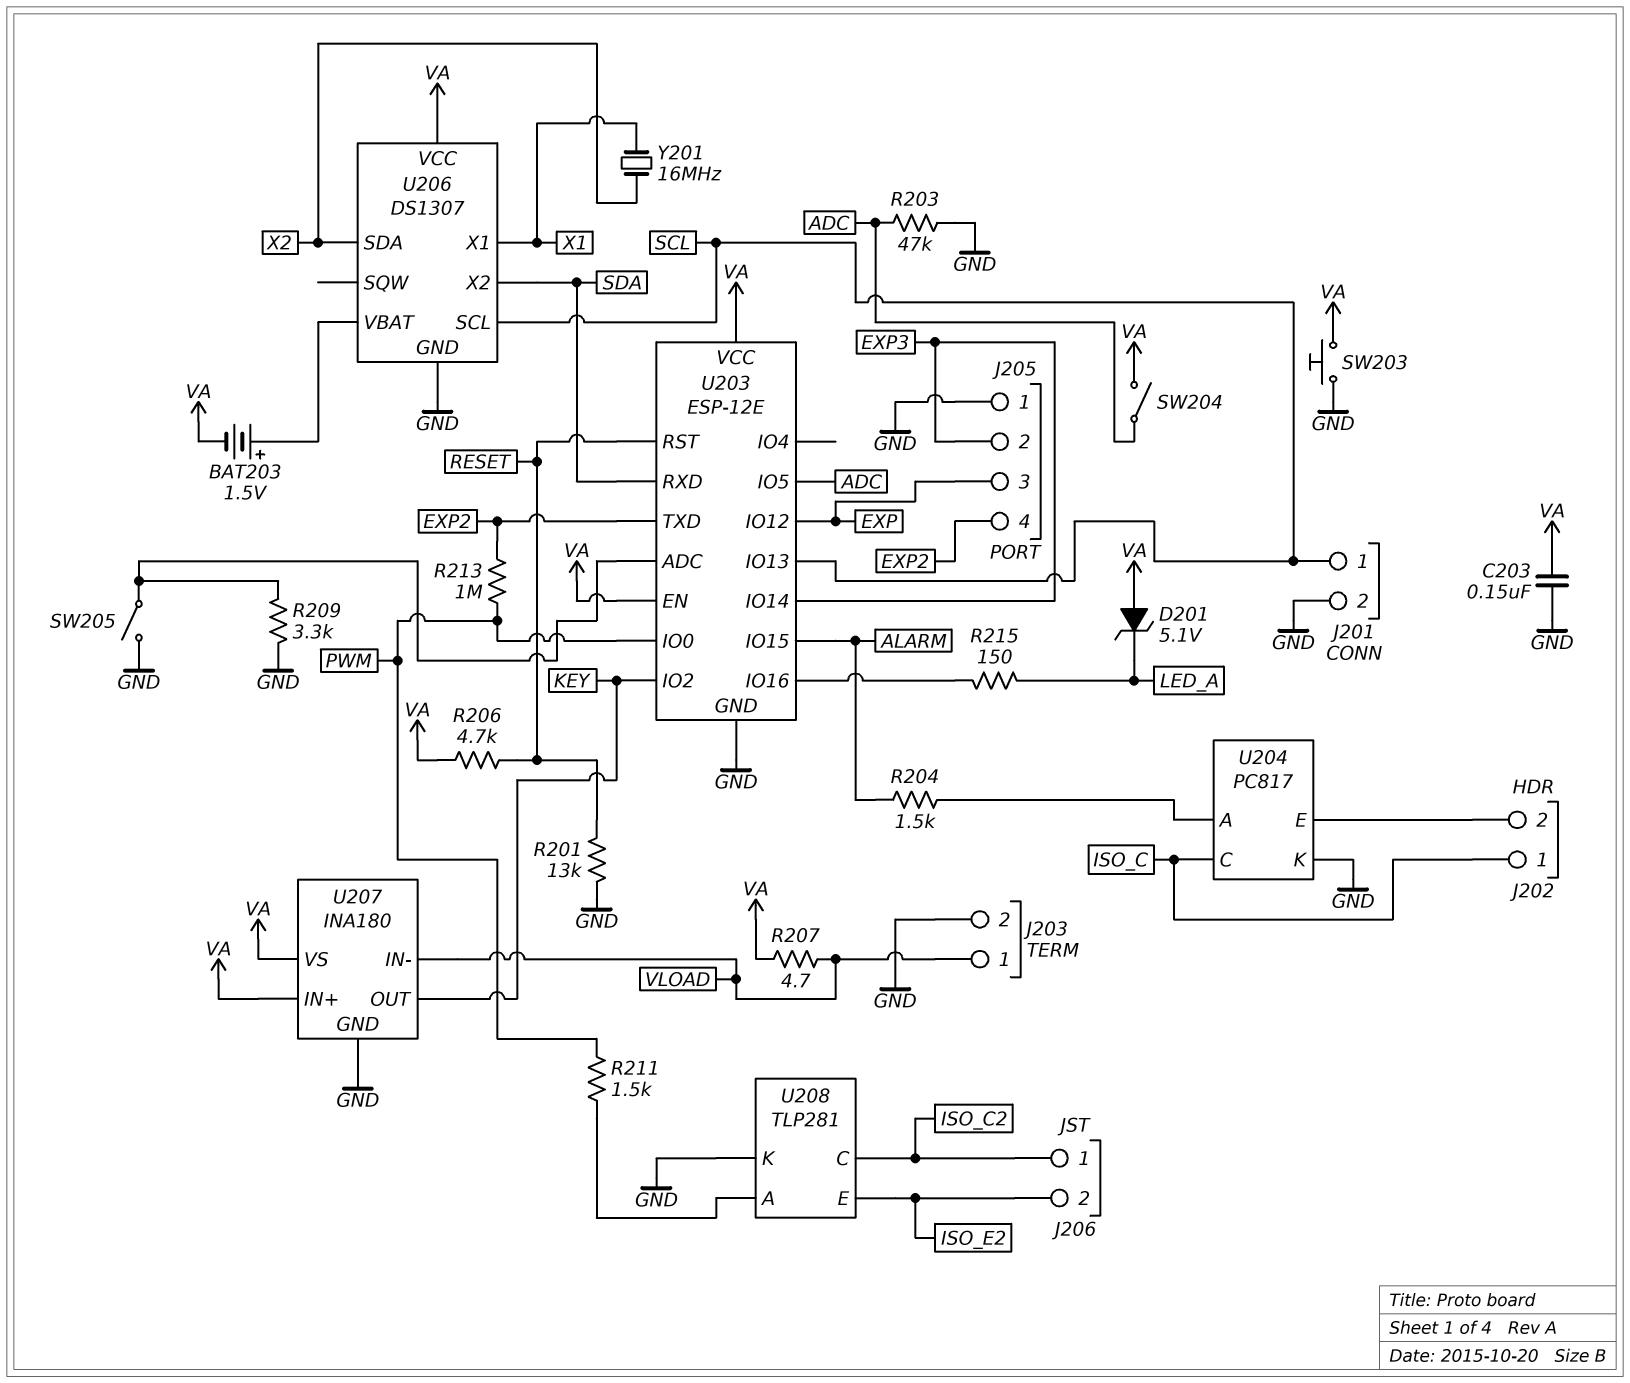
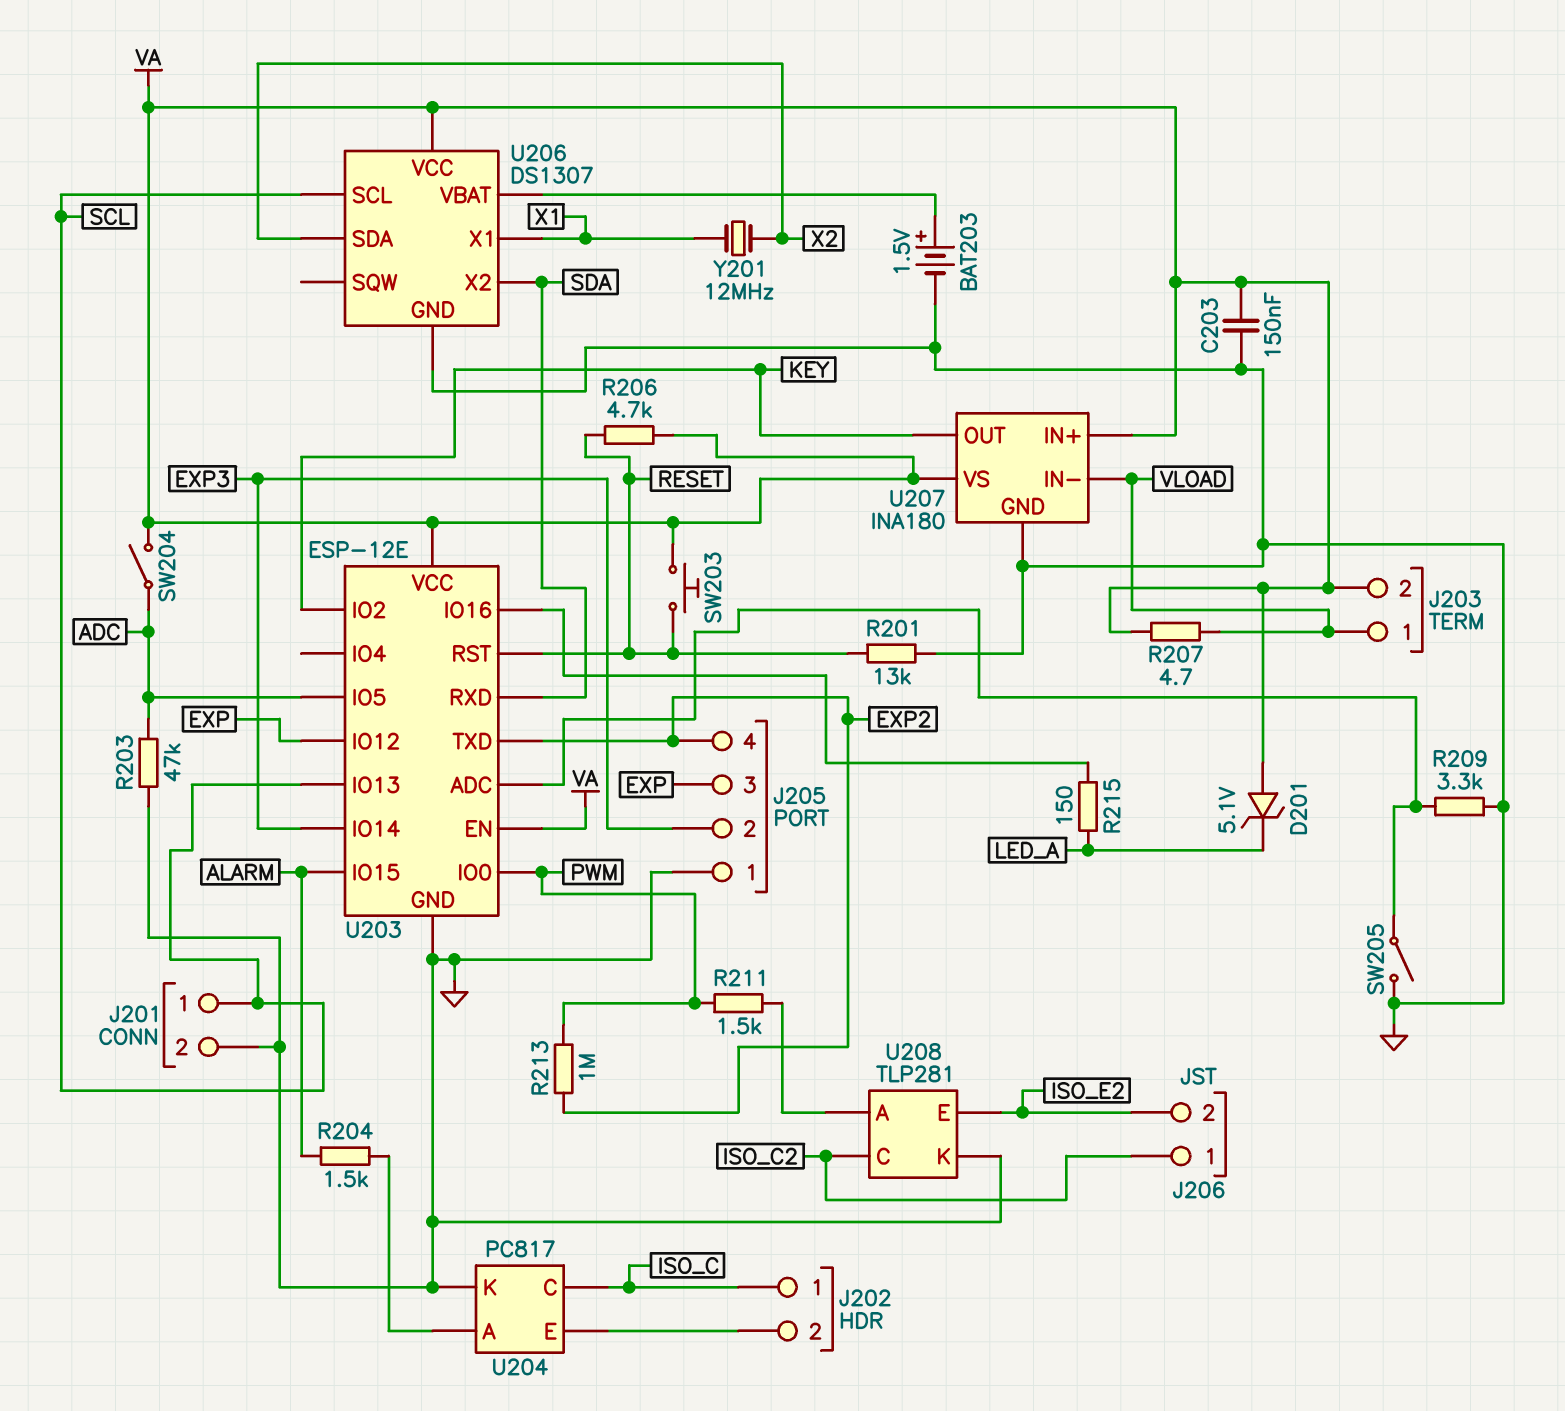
BAT203: 1.5V (plus U206/VBAT, minus VA) -> 1.5V (plus U206/VBAT, minus GND)
J203 pin 2: GND -> VA
SW203: button (GND, VA) -> button (RESET, VA)
Y201: 16MHz (X1, X2) -> 12MHz (X1, X2)

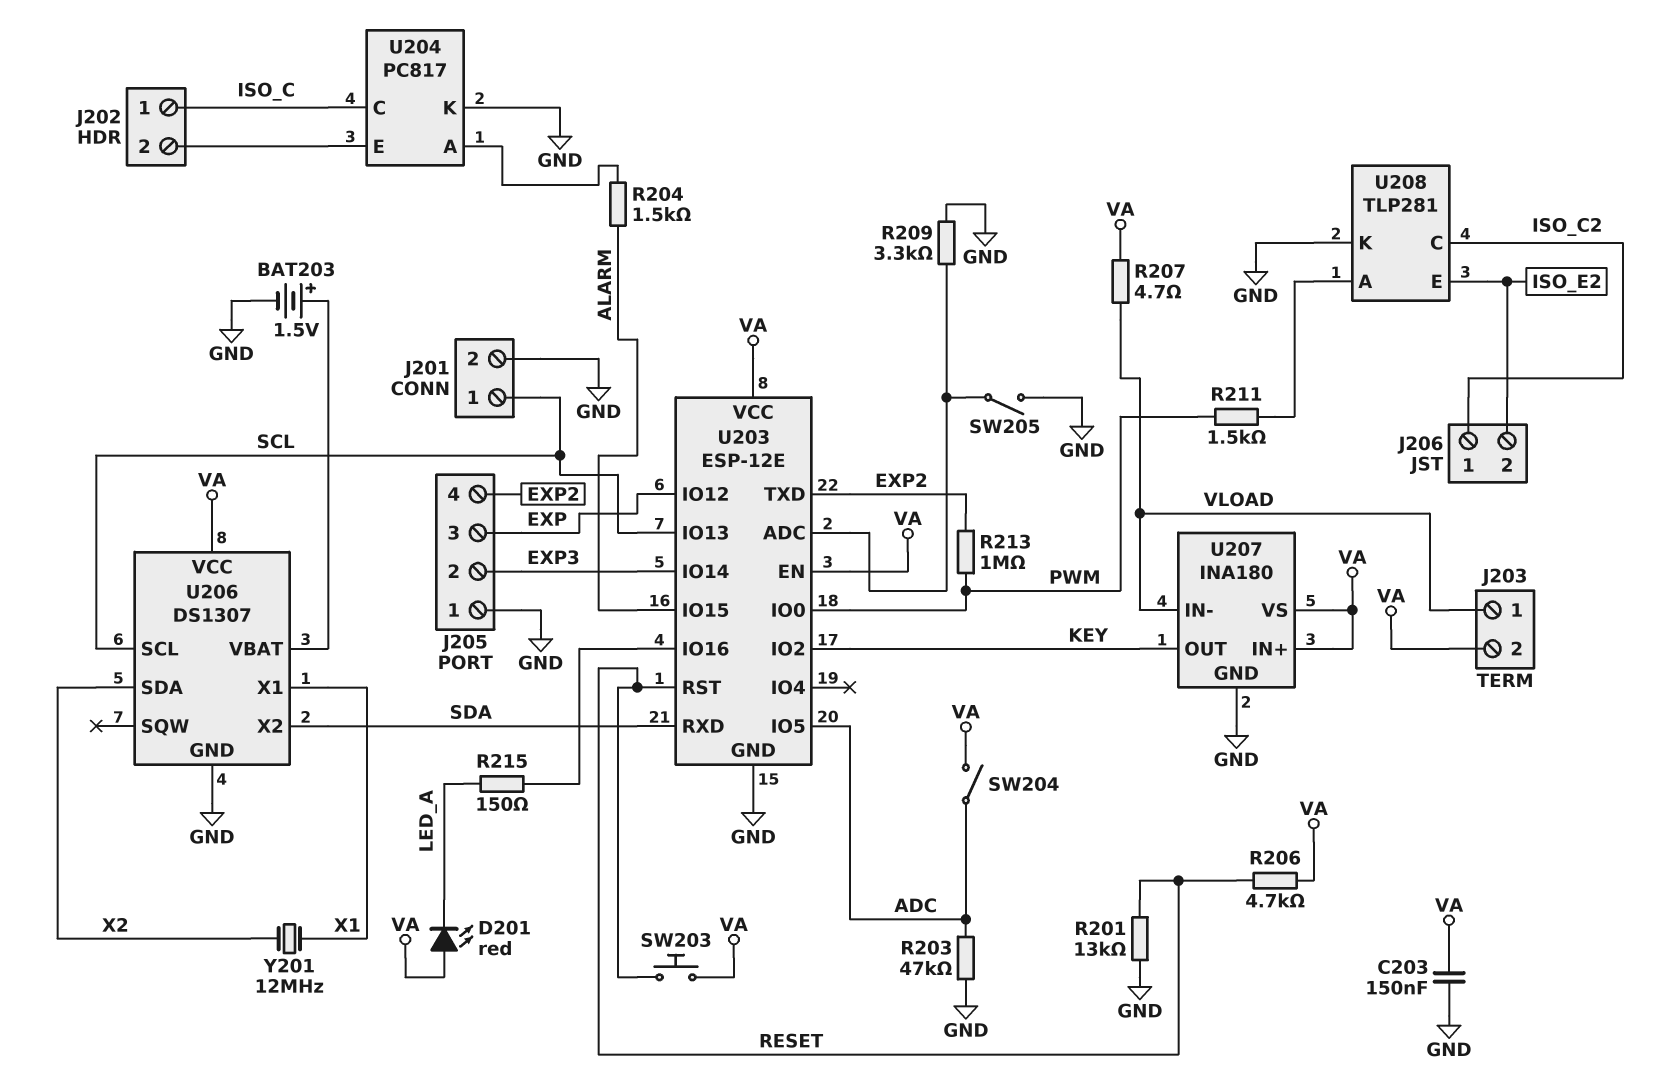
D201: zener 5.1V (A VA, K LED_A) -> LED red (A VA, K LED_A)

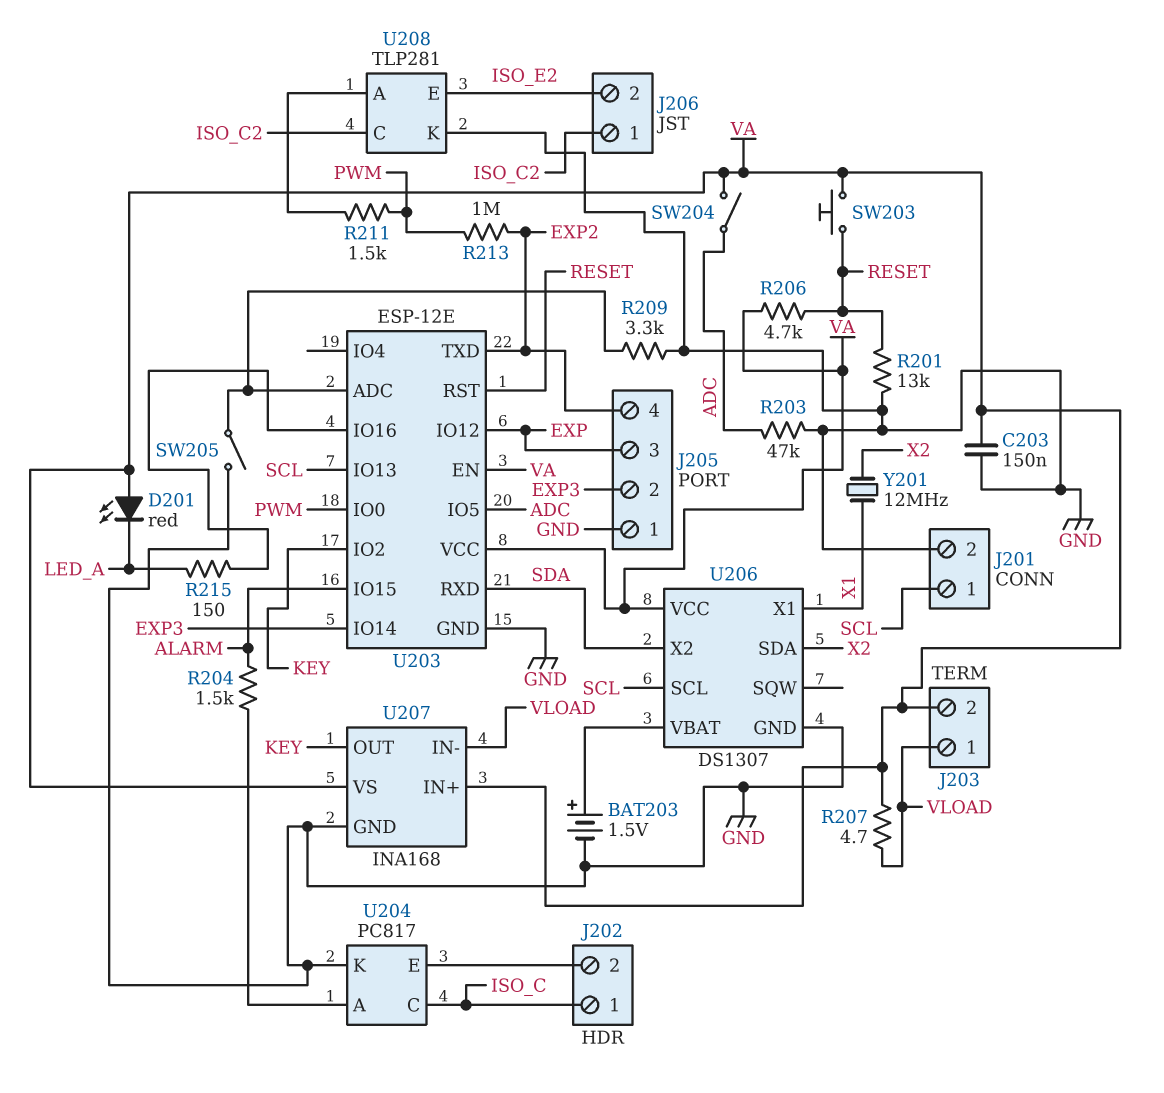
U207: INA180 -> INA168

